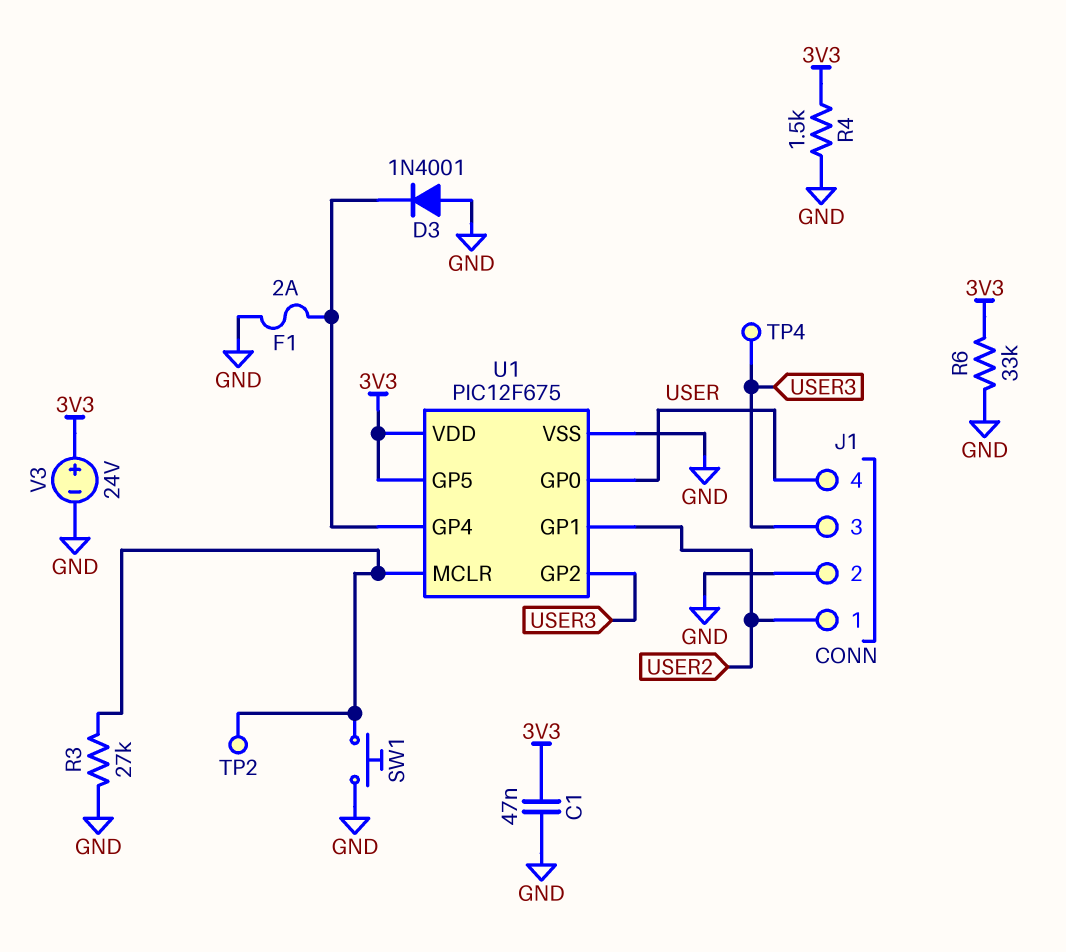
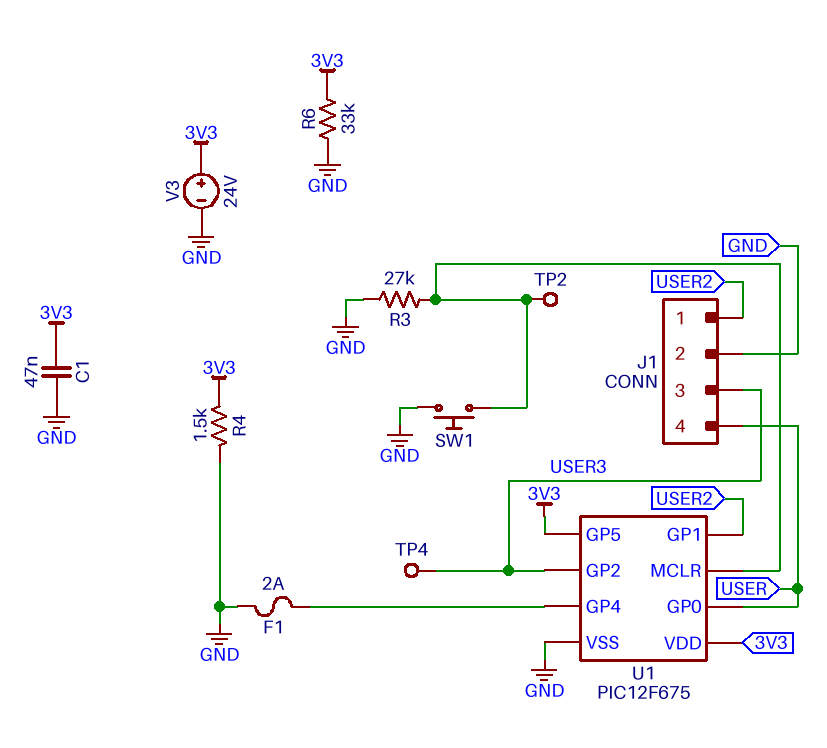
D3: diode 1N4001 (A GND, K U1/GP4) -> none

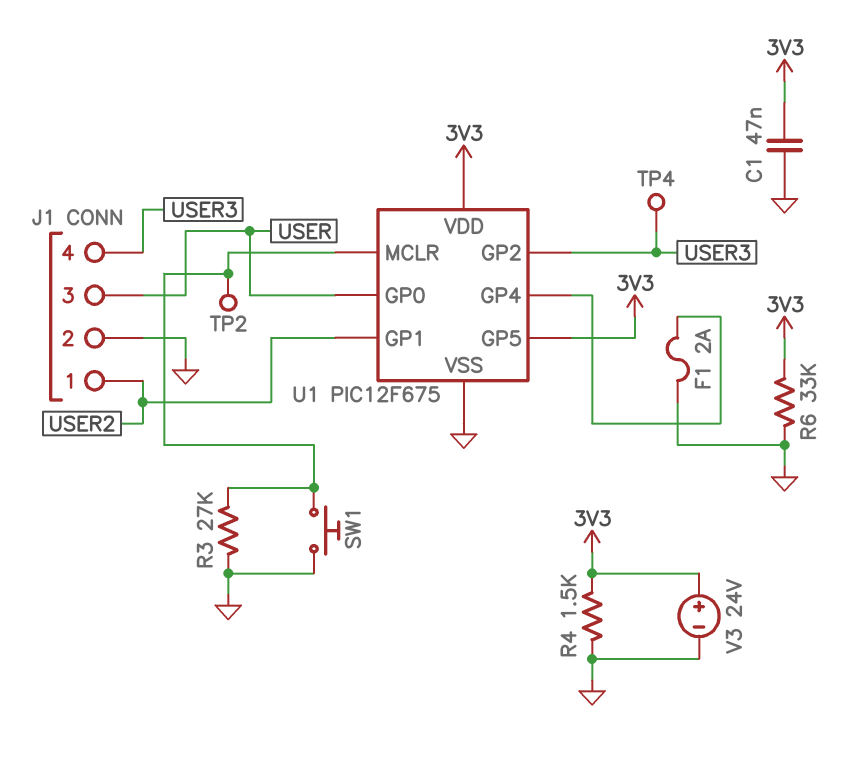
J1 pin 3: USER3 -> USER
J1 pin 4: USER -> USER3

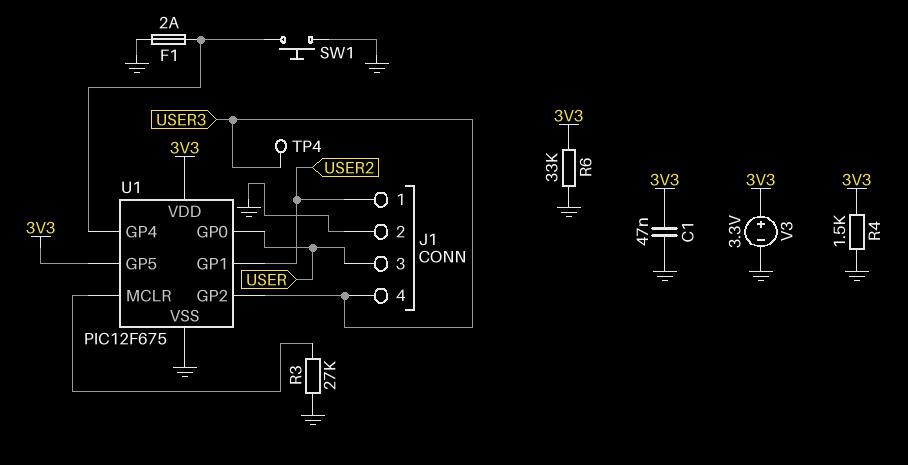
SW1: button (GND, U1/MCLR) -> button (GND, U1/GP4)
TP2: test point (U1/MCLR) -> none
V3: 24V (plus 3V3, minus GND) -> 3.3V (plus 3V3, minus GND)

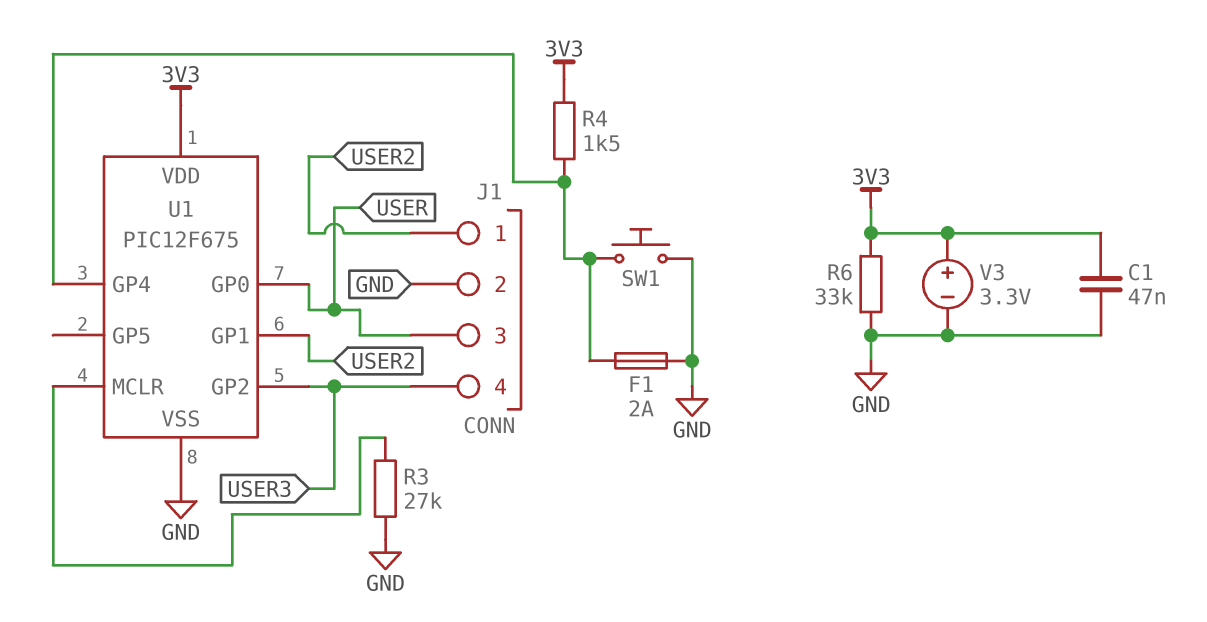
R4: 1.5k (3V3, GND) -> 1.5k (3V3, U1/GP4)
TP4: test point (USER3) -> none
U1 pin GP5: 3V3 -> none

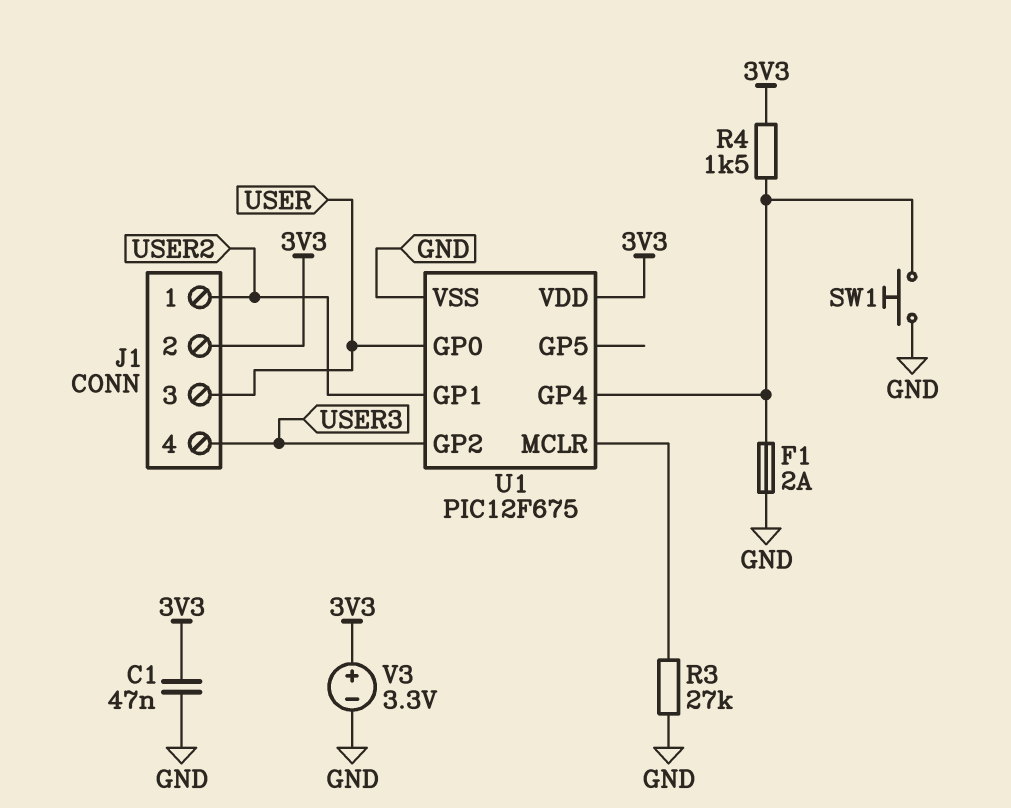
J1 pin 2: GND -> 3V3
R6: 33k (3V3, GND) -> none

